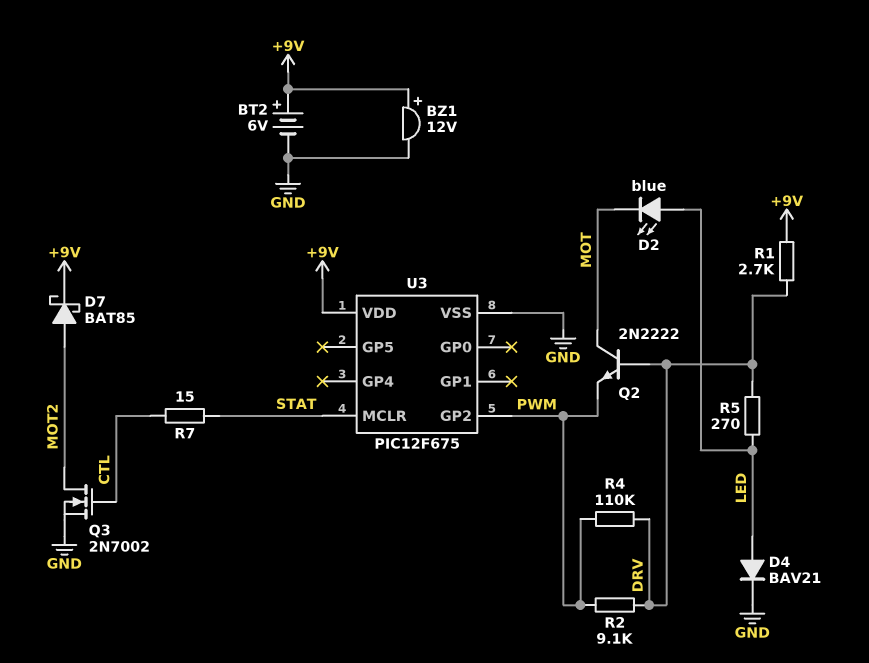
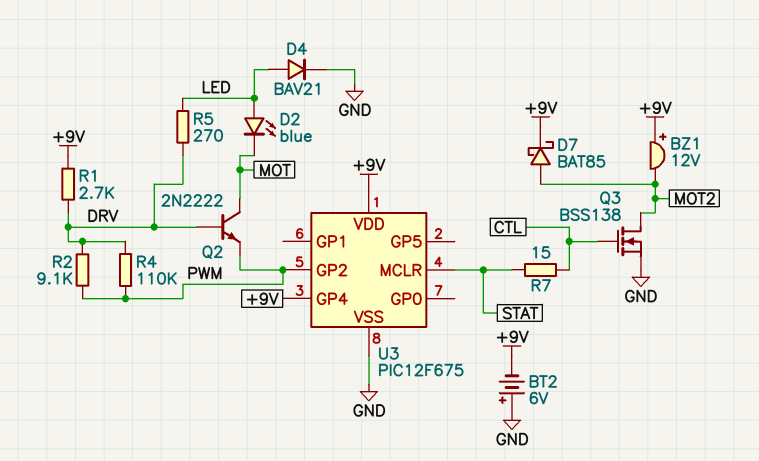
BT2: 6V (plus +9V, minus GND) -> 6V (plus GND, minus +9V)
BZ1: buzzer 12V (plus +9V, minus GND) -> buzzer 12V (plus +9V, minus MOT2)
Q3: NMOS 2N7002 (G CTL, D MOT2, S GND) -> NMOS BSS138 (G CTL, D MOT2, S GND)
U3 pin GP4: none -> +9V

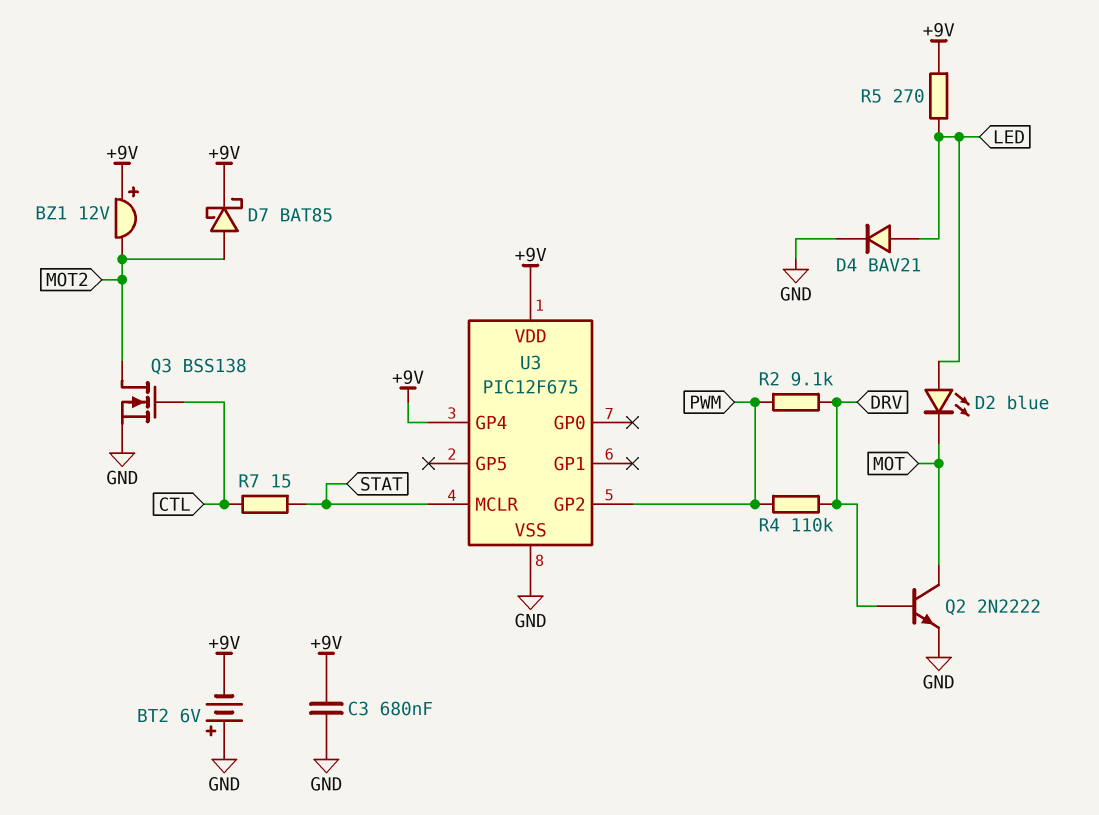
C3: none -> 680nF (+9V, GND)
Q2: NPN 2N2222 (B DRV, C MOT, E PWM) -> NPN 2N2222 (B DRV, C MOT, E GND)
R1: 2.7k (+9V, DRV) -> none
R5: 270 (DRV, LED) -> 270 (+9V, LED)

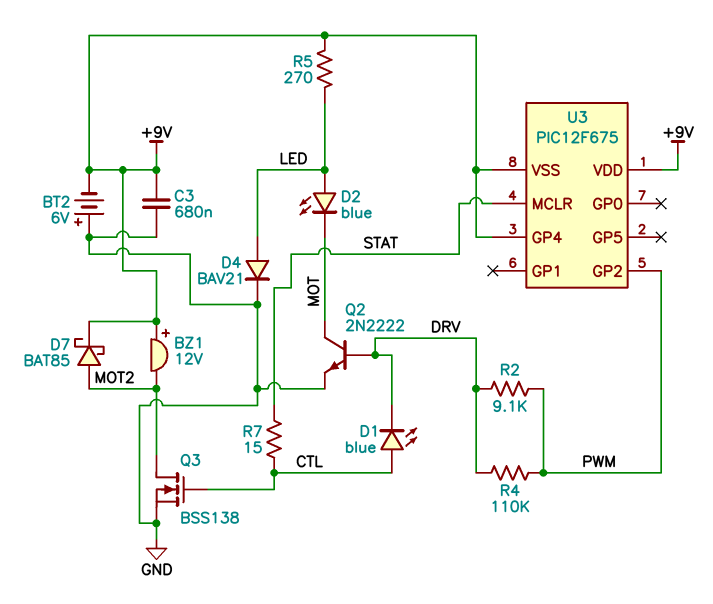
D1: none -> LED blue (A CTL, K DRV)
U3 pin VSS: GND -> +9V

